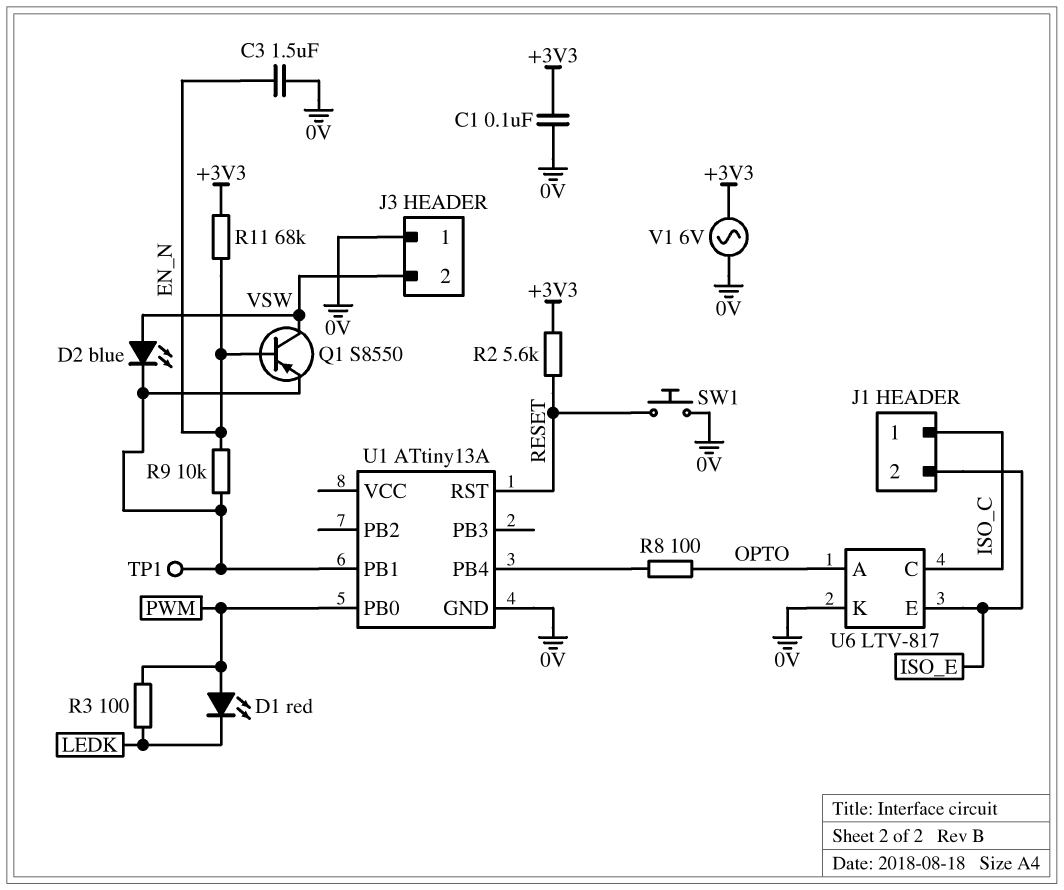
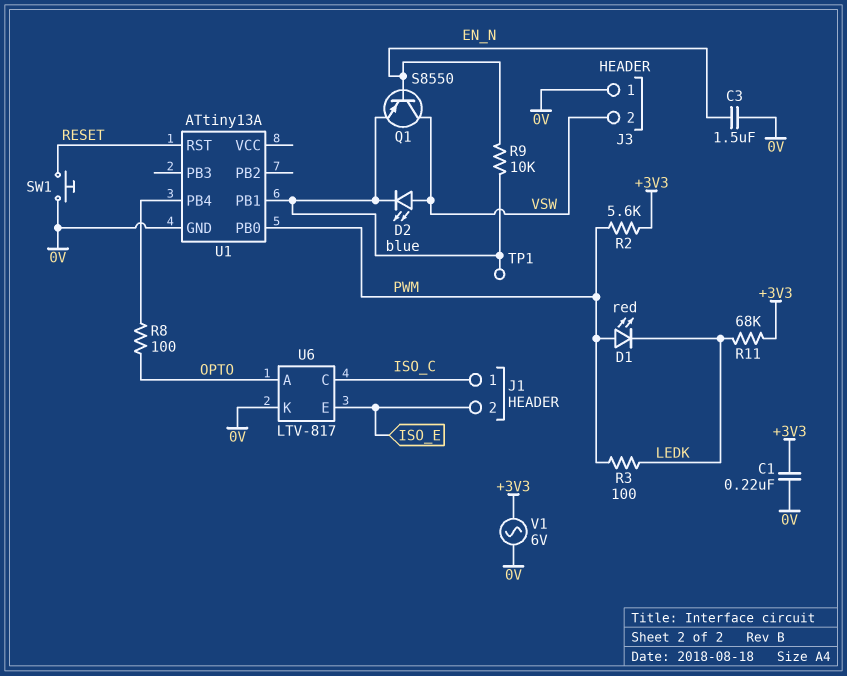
C1: 100nF (+3V3, 0V) -> 220nF (+3V3, 0V)
R2: 5.6k (+3V3, RESET) -> 5.6k (+3V3, PWM)
R11: 68k (+3V3, EN_N) -> 68k (+3V3, LEDK)

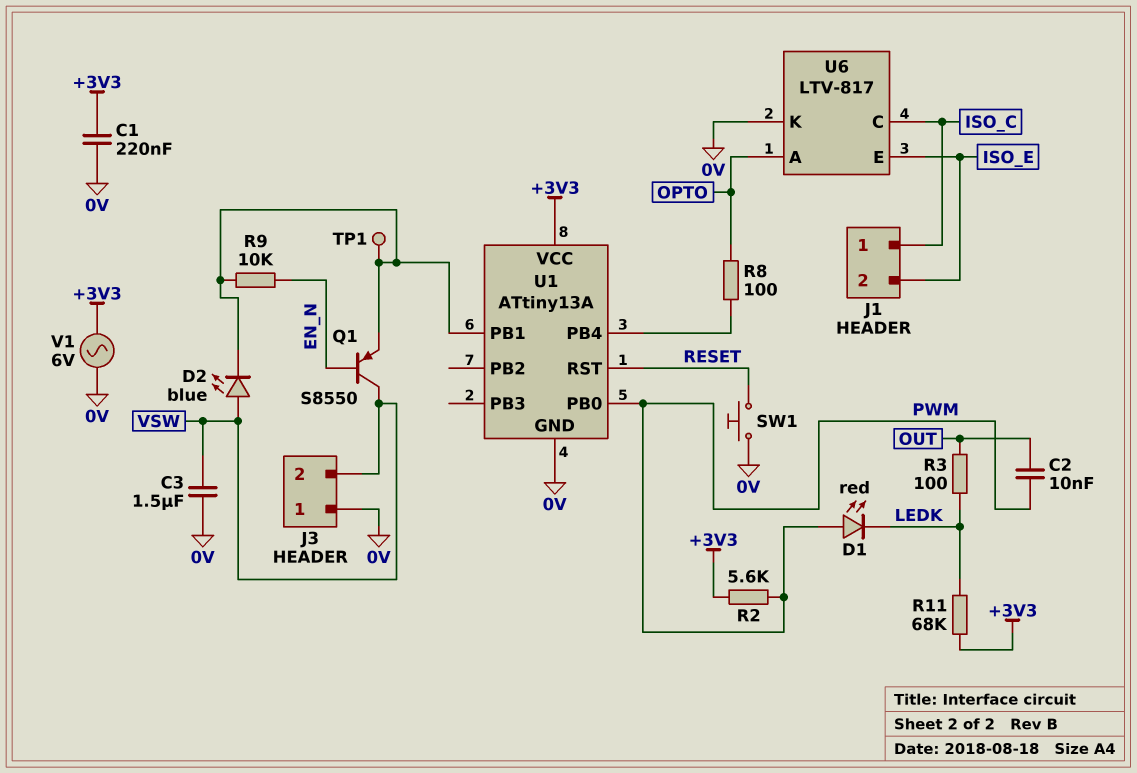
C2: none -> 10nF (OUT, PWM)
C3: 1.5uF (0V, EN_N) -> 1.5uF (0V, VSW)
R3: 100 (LEDK, PWM) -> 100 (LEDK, OUT)
U1 pin VCC: none -> +3V3

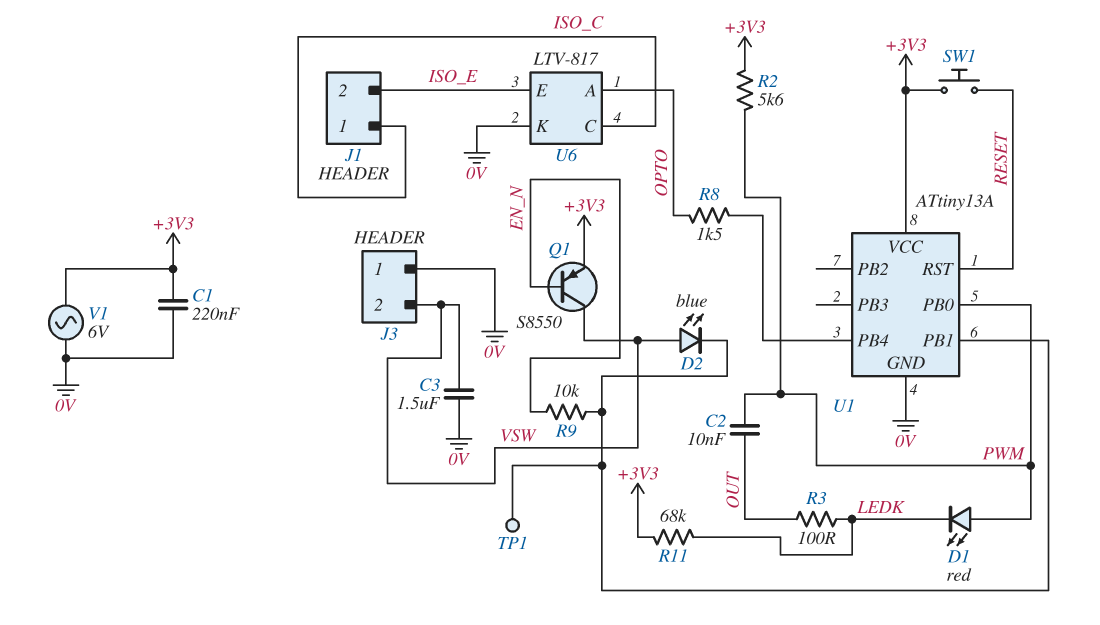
Q1: PNP S8550 (B EN_N, C VSW, E U1/PB1) -> PNP S8550 (B EN_N, C VSW, E +3V3)
R8: 100 (OPTO, U1/PB4) -> 1.5k (OPTO, U1/PB4)
SW1: button (0V, RESET) -> button (+3V3, RESET)

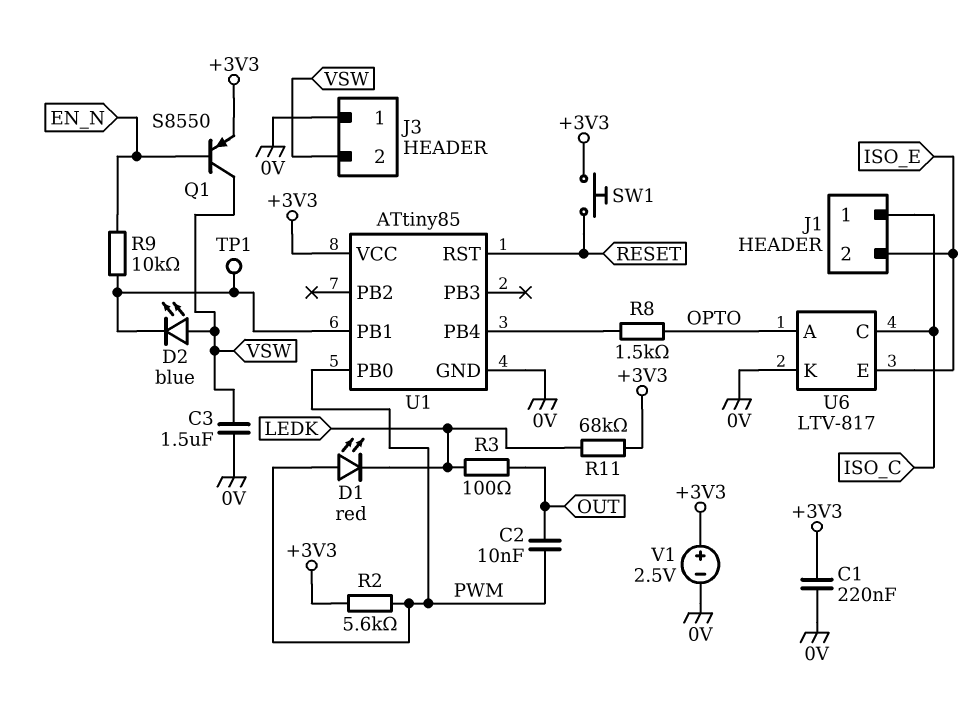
U1: ATtiny13A -> ATtiny85
V1: AC 6V (+3V3, 0V) -> 2.5V (plus +3V3, minus 0V)

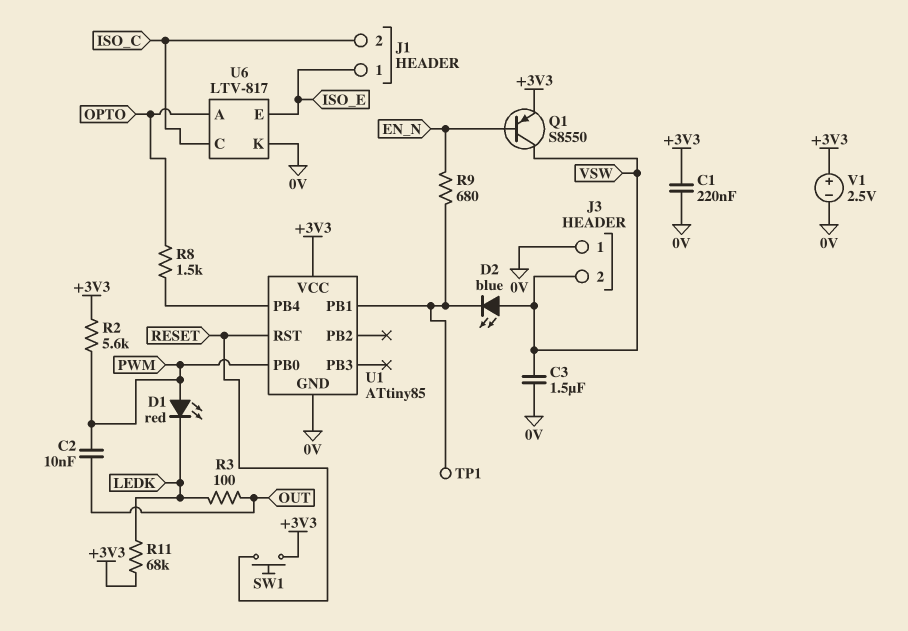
J1 pin 1: ISO_C -> ISO_E
J1 pin 2: ISO_E -> ISO_C
R9: 10k (EN_N, U1/PB1) -> 680 (EN_N, U1/PB1)

